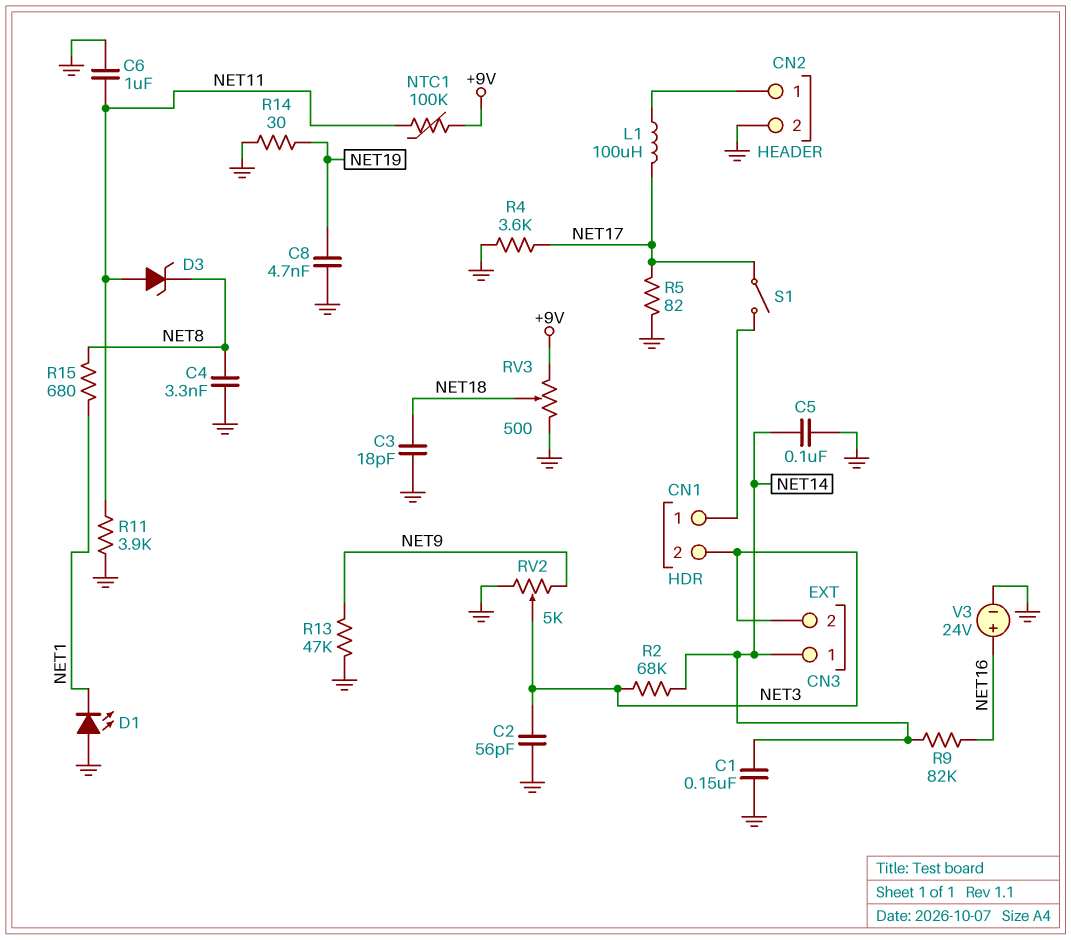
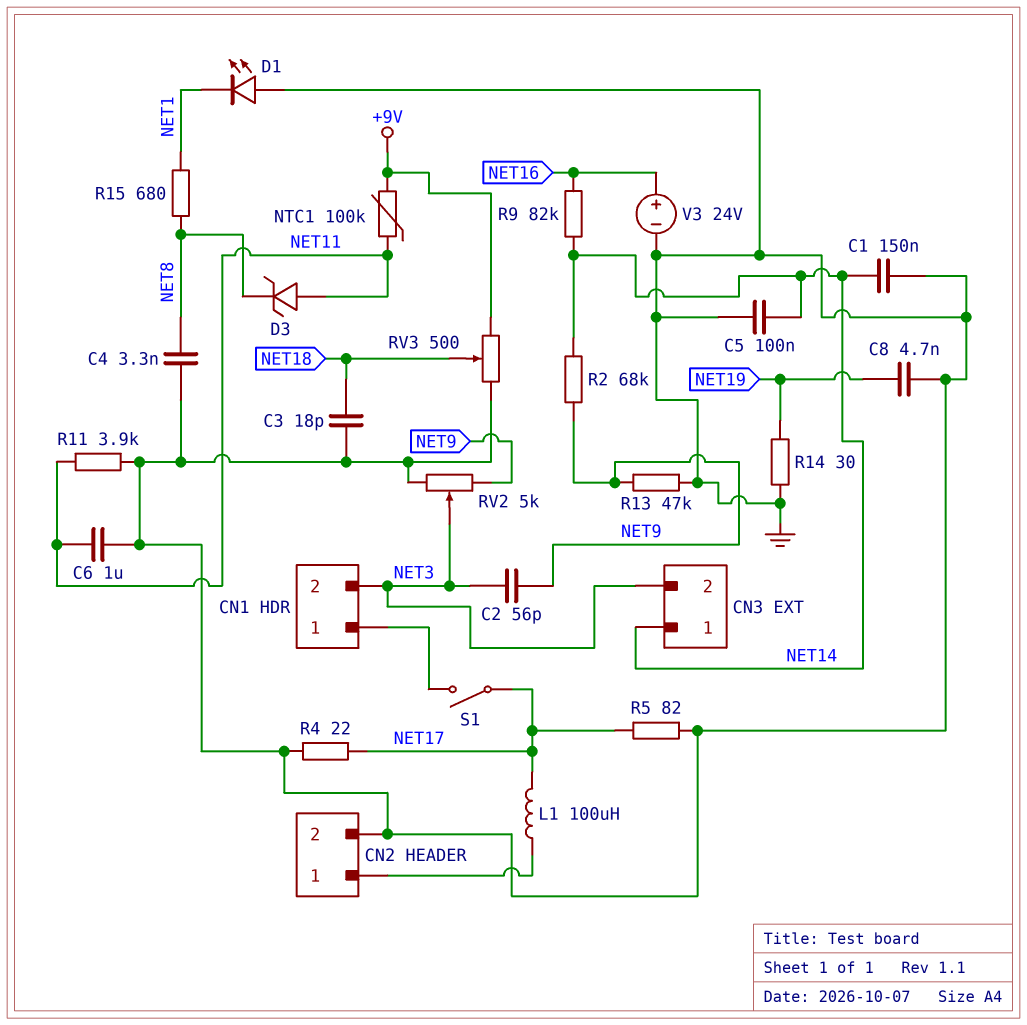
C2: 56pF (GND, NET3) -> 56pF (NET3, NET9)
R2: 68k (NET3, NET14) -> 68k (NET9, NET14)
R4: 3.6k (GND, NET17) -> 22 (GND, NET17)

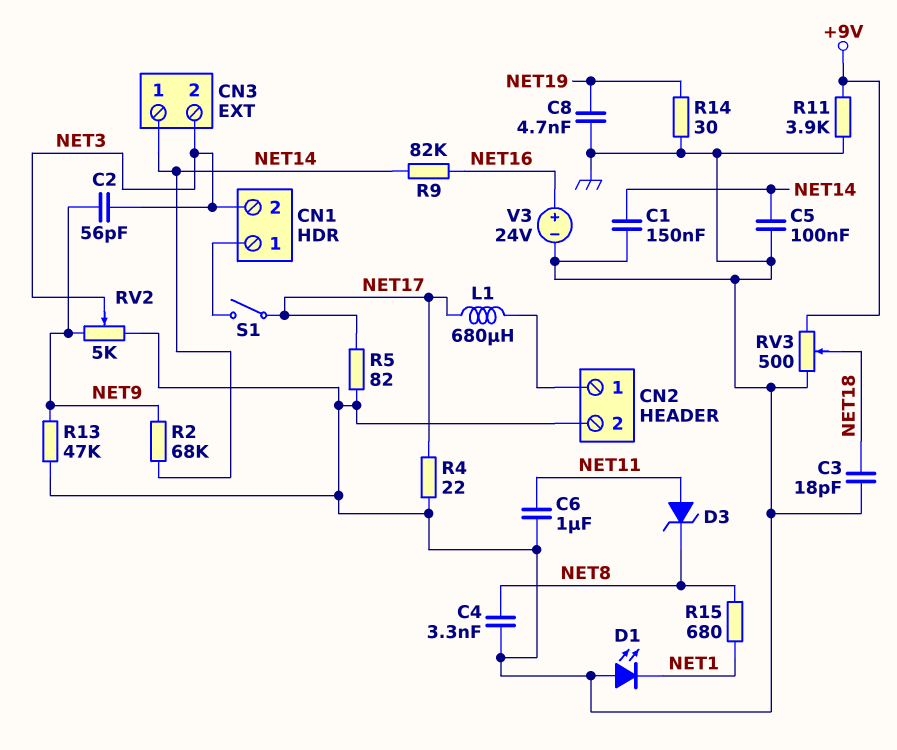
L1: 100uH (CN2/1, NET17) -> 680uH (CN2/1, NET17)
NTC1: 100k (+9V, NET11) -> none
R11: 3.9k (GND, NET11) -> 3.9k (+9V, GND)

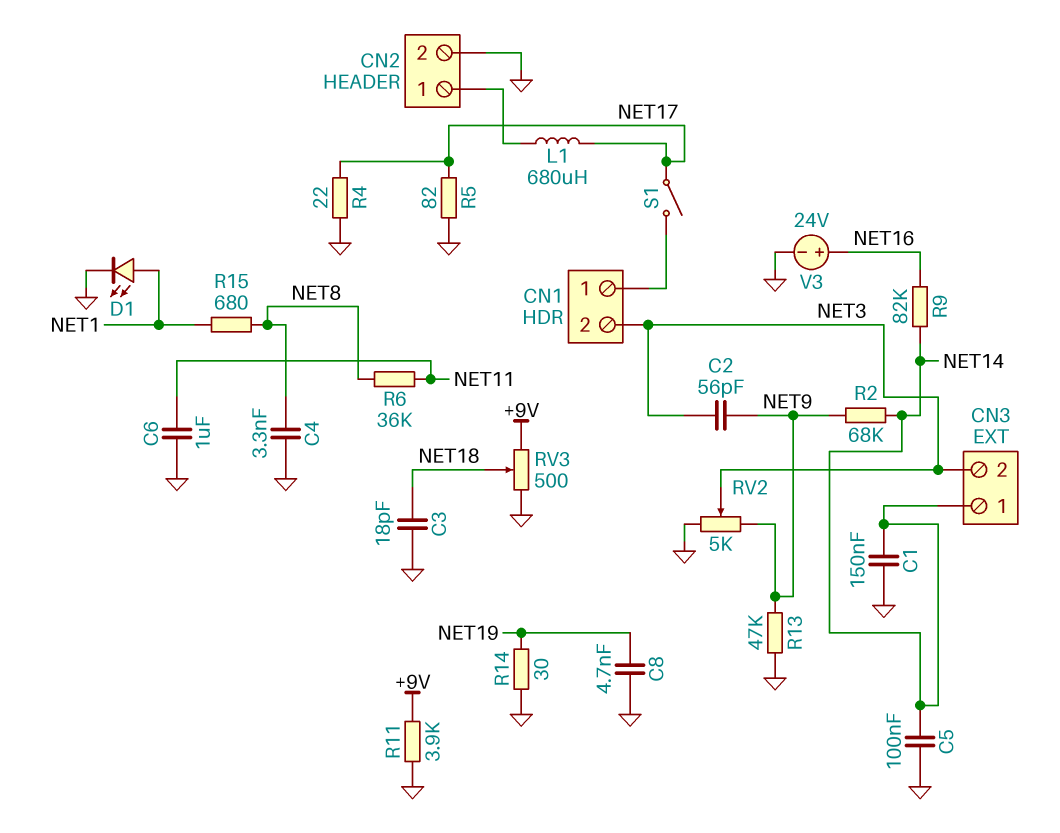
D1: LED (A GND, K NET1) -> LED (A NET1, K GND)
D3: zener (A NET11, K NET8) -> none
R6: none -> 36k (NET8, NET11)

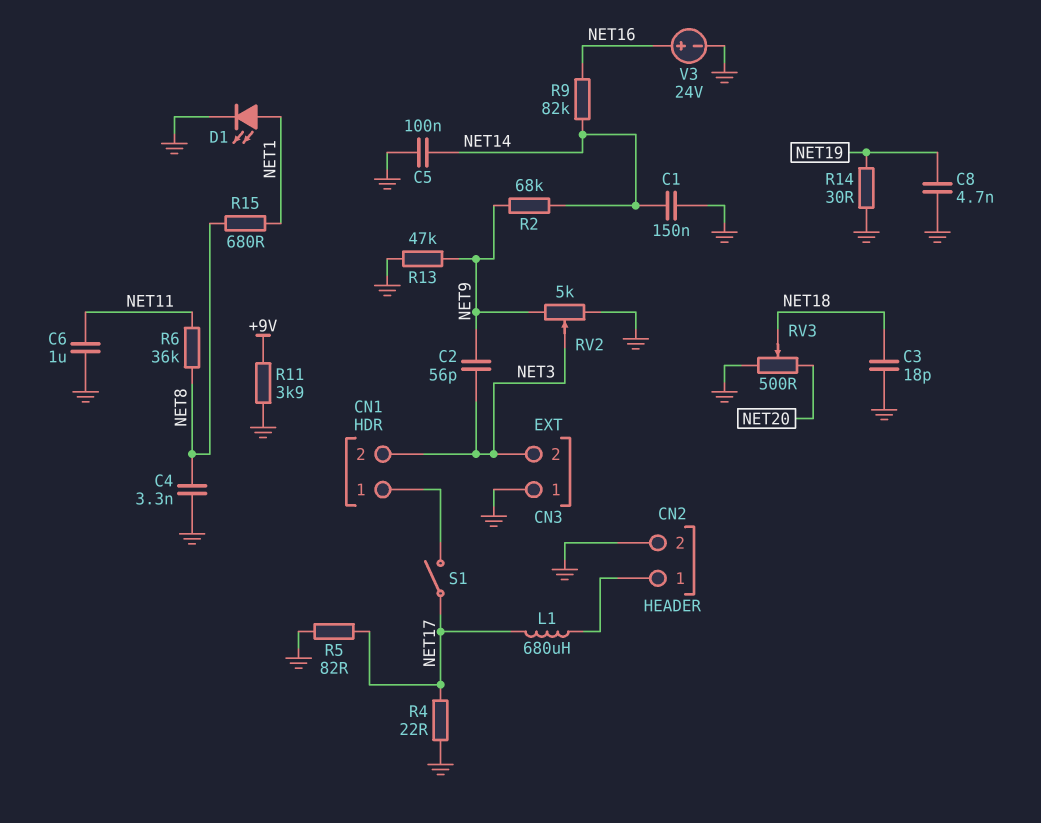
CN3 pin 1: NET14 -> GND
RV3: 500 (+9V, GND, wiper NET18) -> 500 (GND, NET20, wiper NET18)

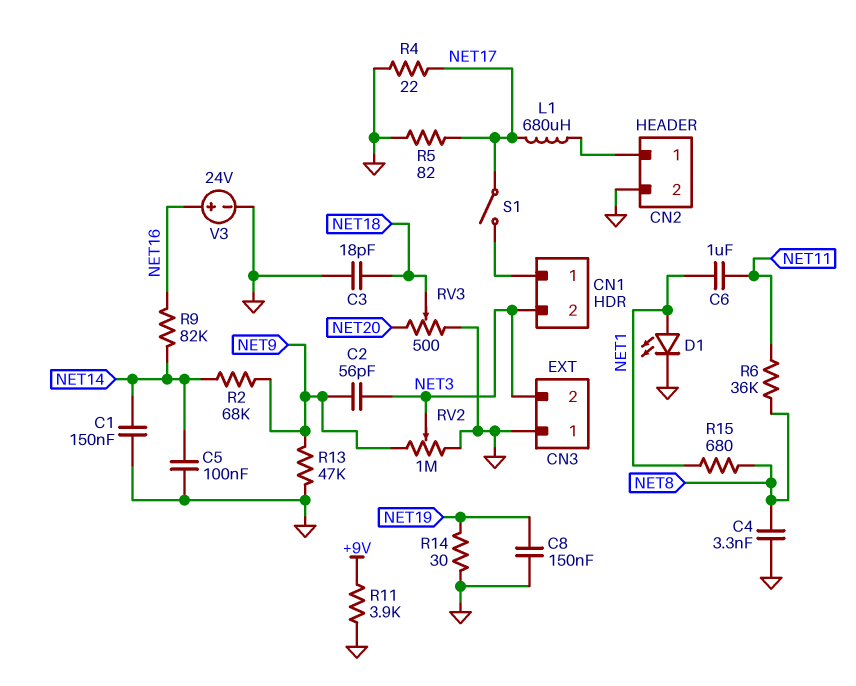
C6: 1uF (GND, NET11) -> 1uF (NET1, NET11)
C8: 4.7nF (GND, NET19) -> 150nF (GND, NET19)
RV2: 5k (GND, NET9, wiper NET3) -> 1M (GND, NET9, wiper NET3)

